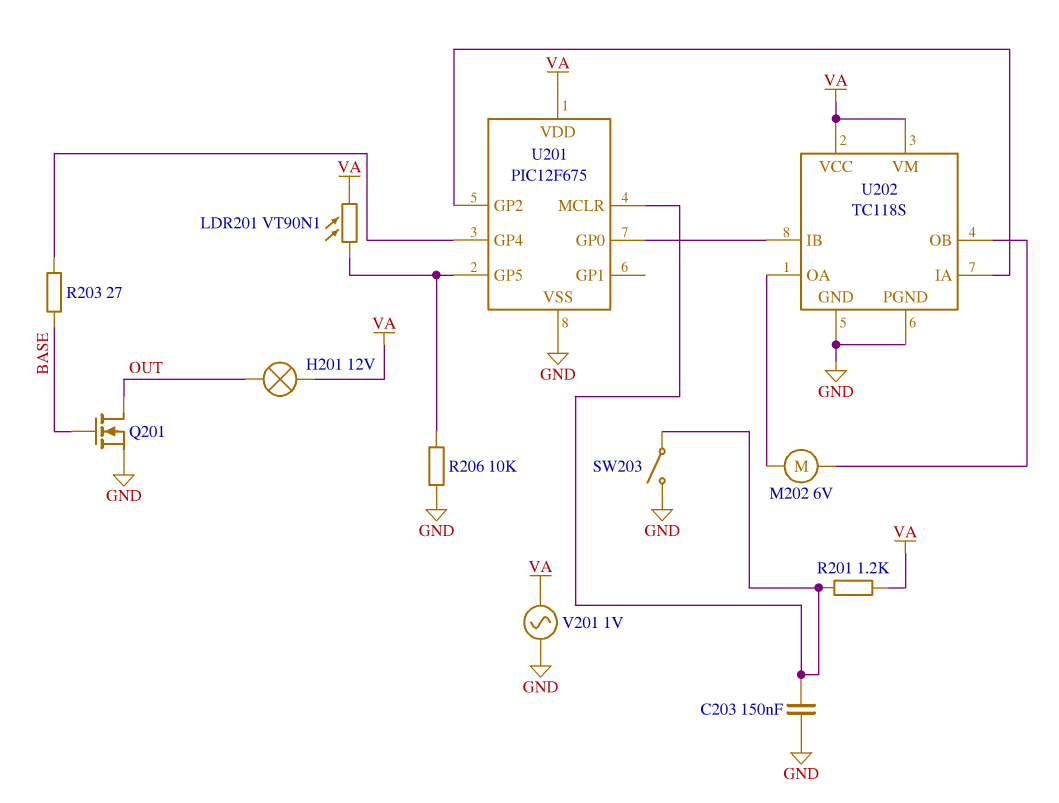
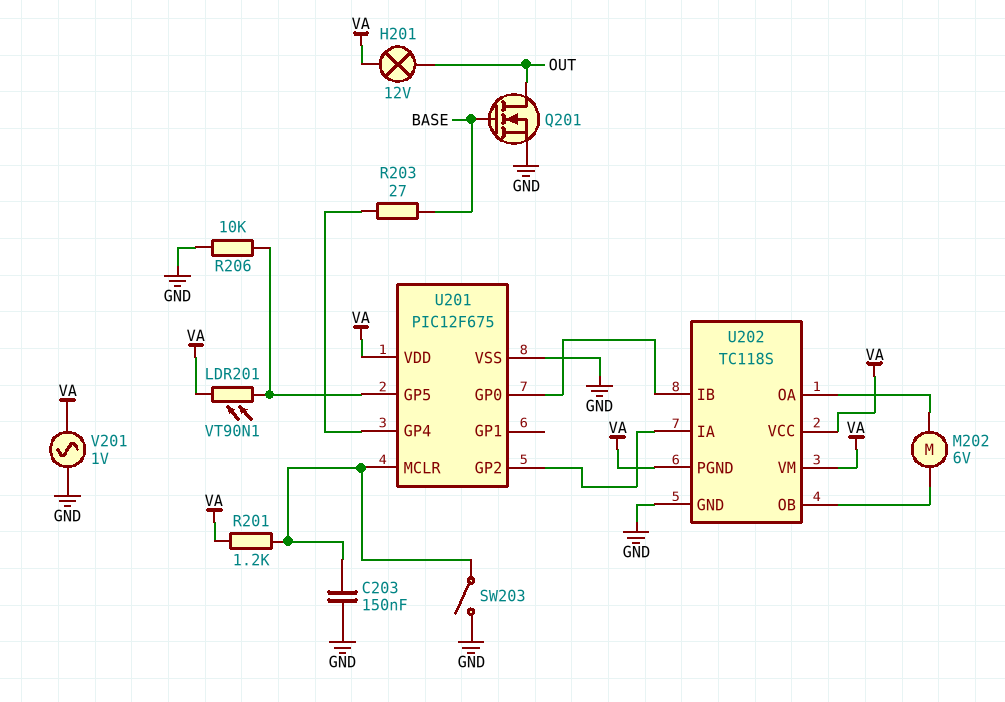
U202 pin PGND: GND -> VA

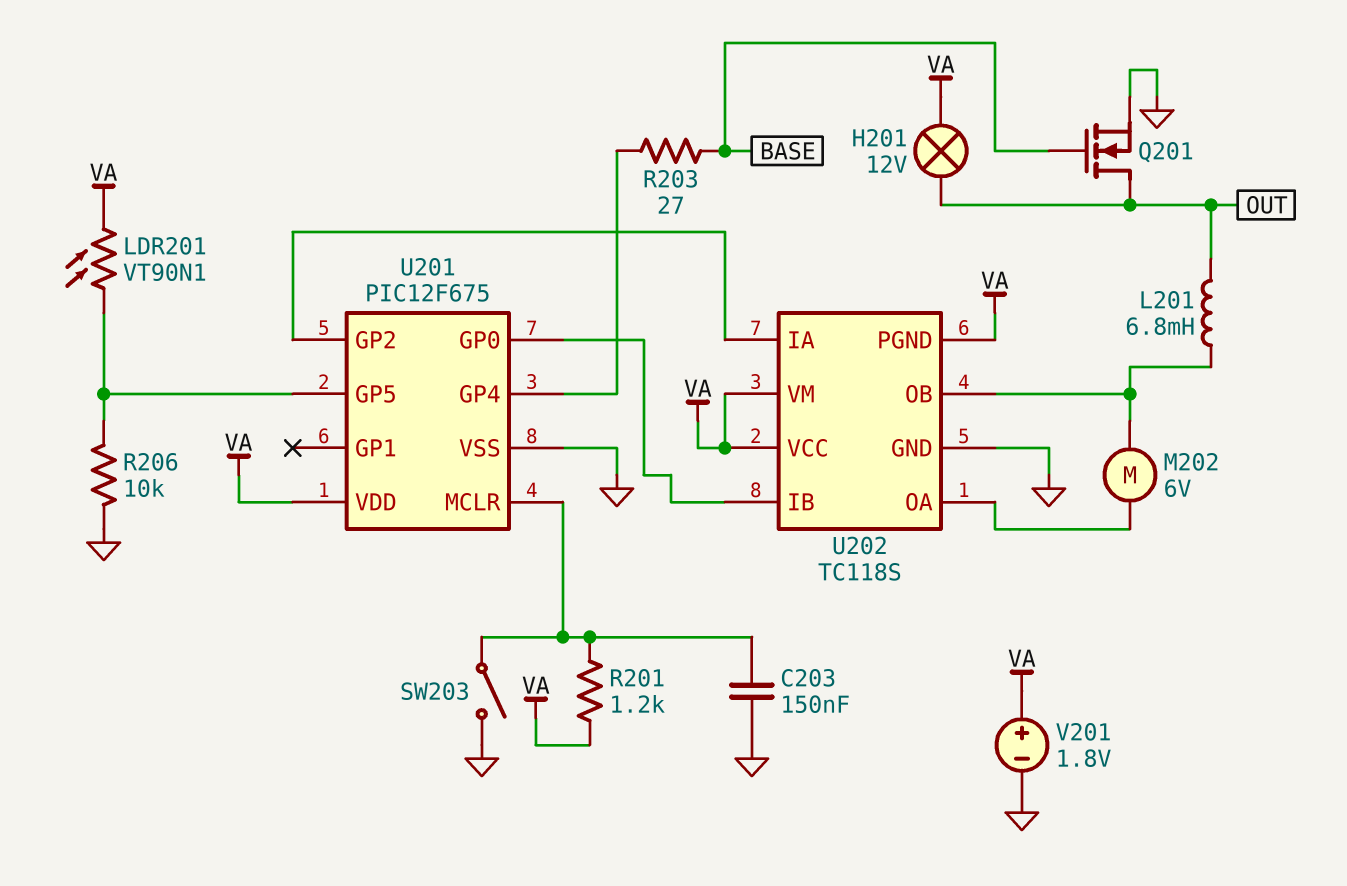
L201: none -> 6.8mH (OUT, U202/OB)
V201: AC 1V (GND, VA) -> 1.8V (plus VA, minus GND)

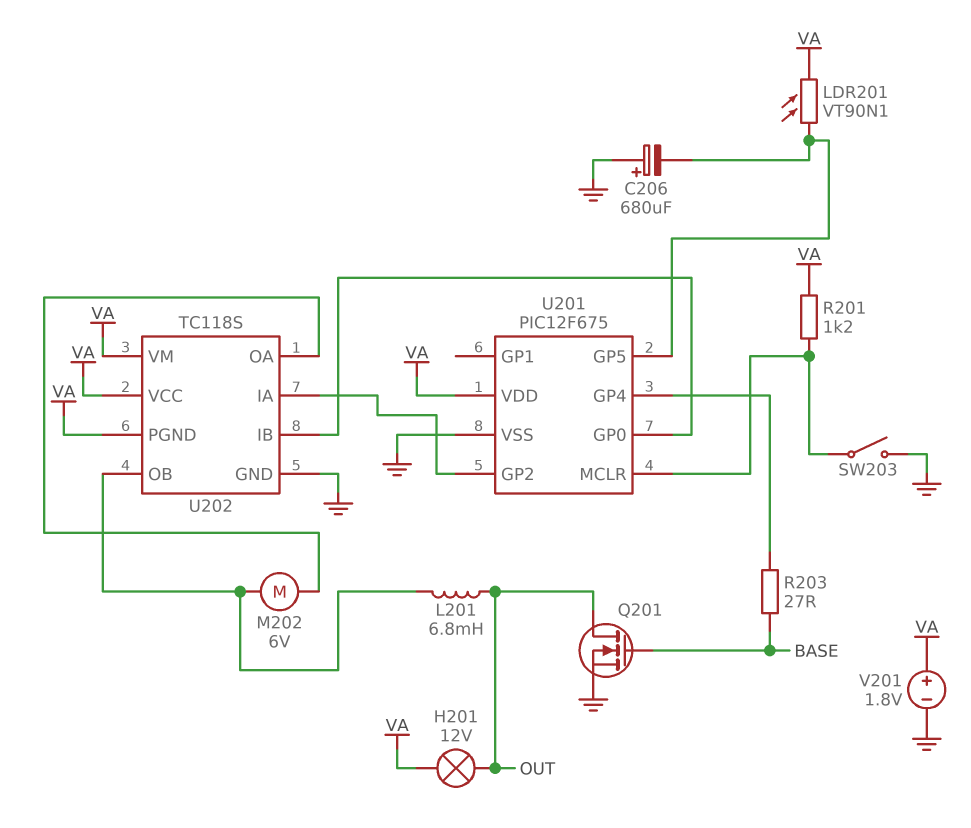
C203: 150nF (GND, U201/MCLR) -> none
C206: none -> 680uF (plus GND, minus U201/GP5)
R206: 10k (GND, U201/GP5) -> none

